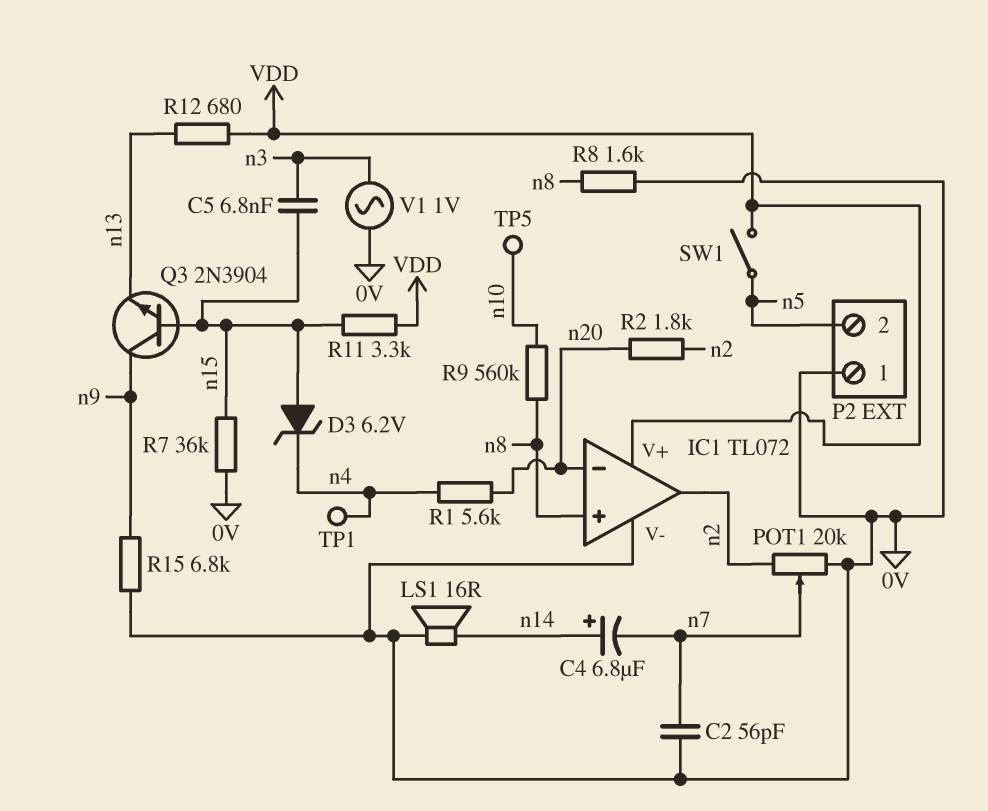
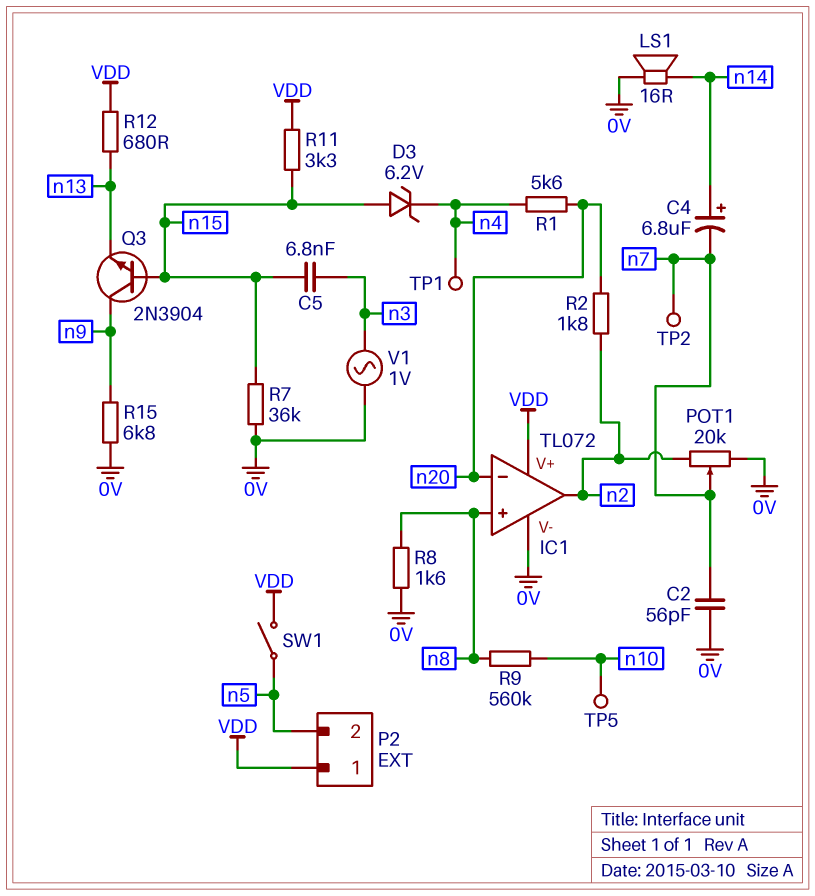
P2 pin 1: 0V -> VDD
TP2: none -> test point (n7)

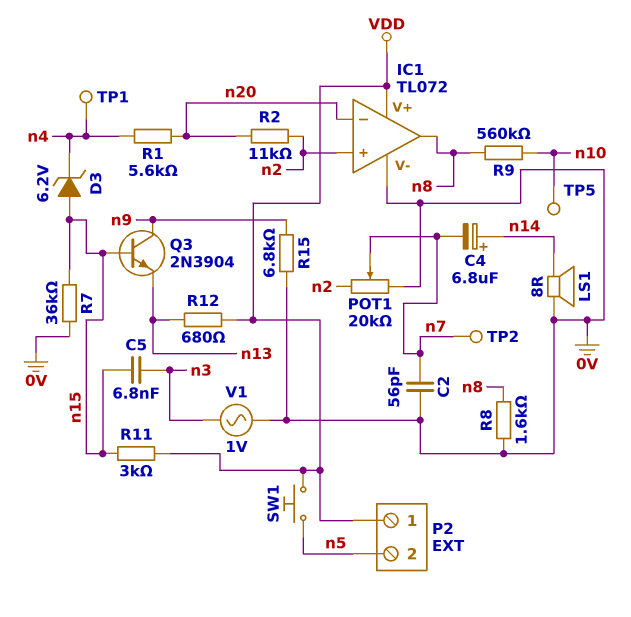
IC1 pin in+: n8 -> n2
IC1 pin out: n2 -> n8
LS1: speaker 16R (0V, n14) -> speaker 8R (0V, n14)
R2: 1.8k (n2, n20) -> 11k (n2, n20)
R11: 3.3k (VDD, n15) -> 3k (VDD, n15)
SW1: switch (VDD, n5) -> button (VDD, n5)

